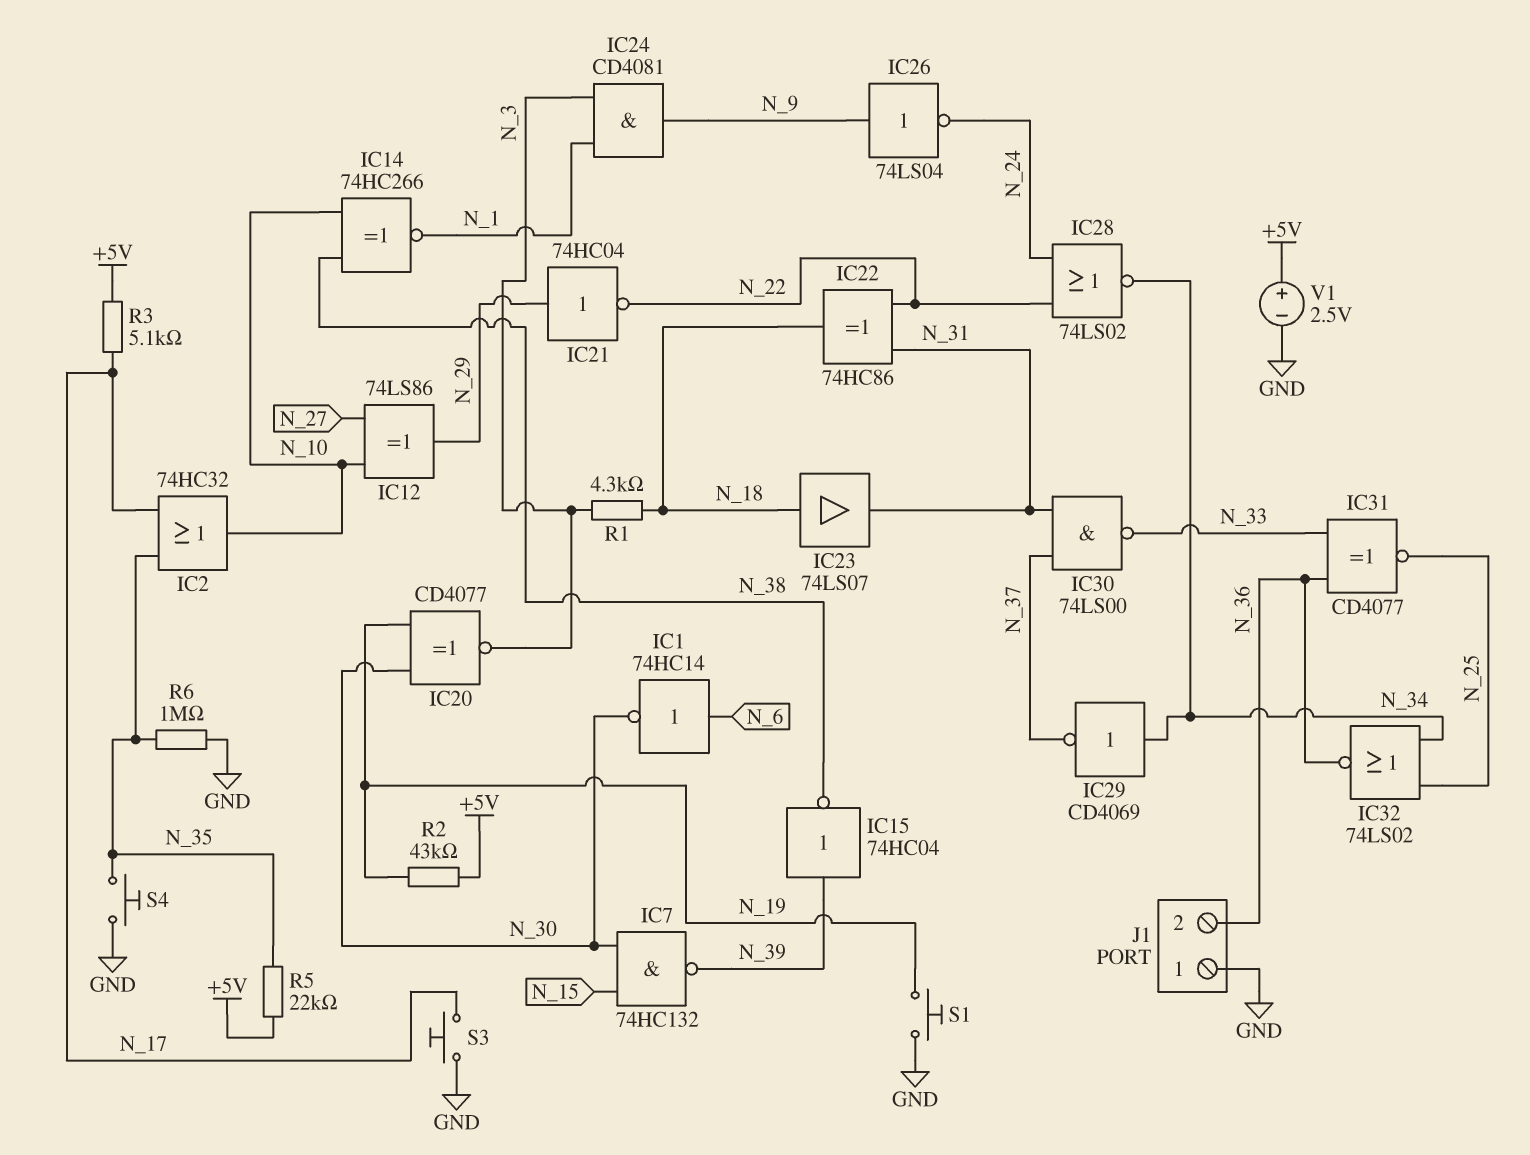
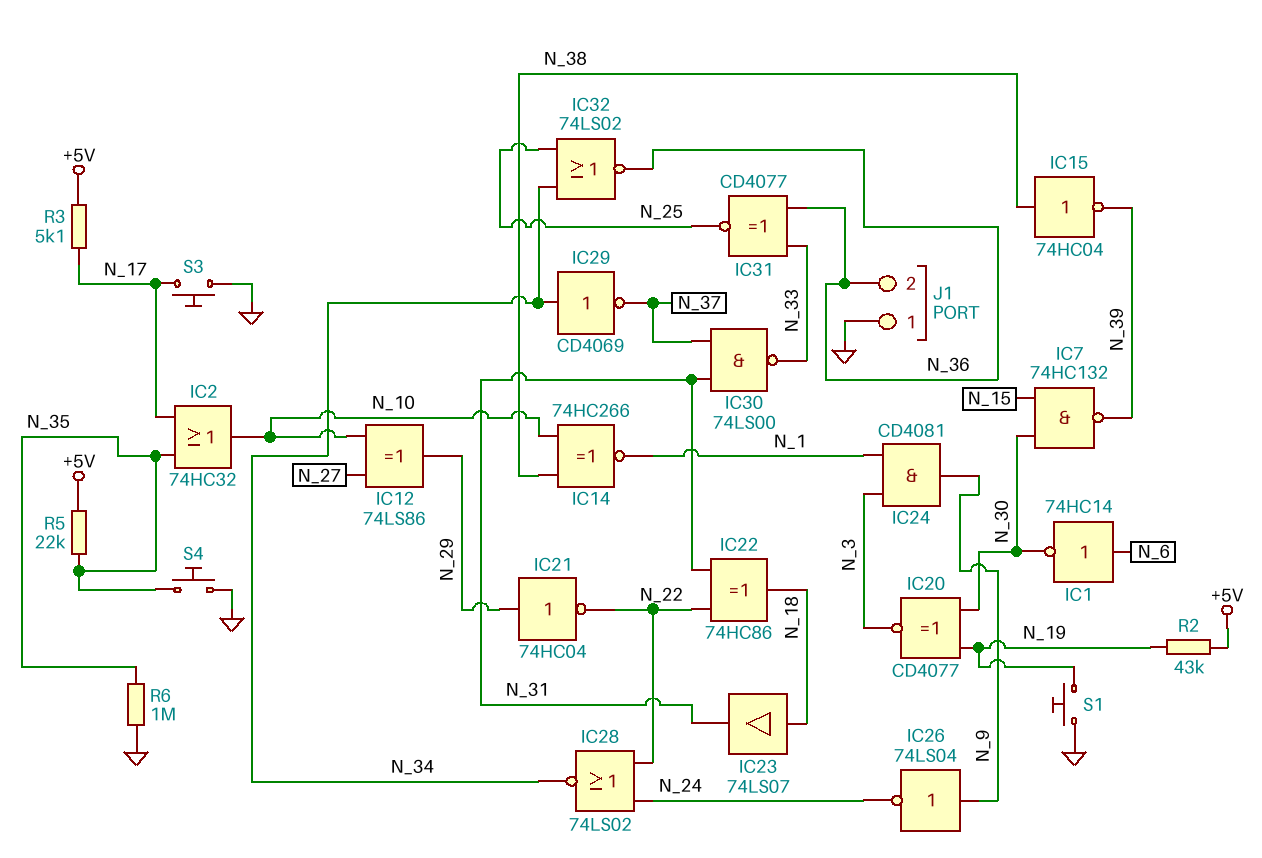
IC15: NOT 74HC04 (in N_39, out N_38) -> NOT 74HC04 (in N_38, out N_39)
R1: 4.3k (N_3, N_18) -> none
V1: 2.5V (plus +5V, minus GND) -> none

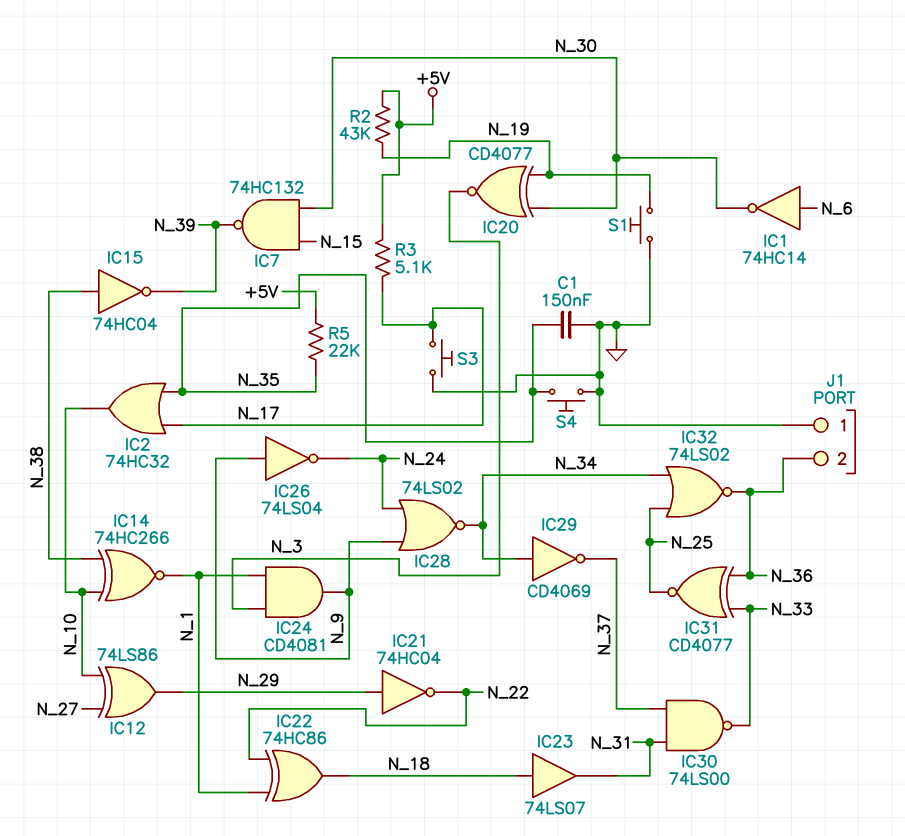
C1: none -> 150nF (GND, N_35)
IC22: XOR 74HC86 (in N_22, in N_31, out N_18) -> XOR 74HC86 (in N_1, in N_22, out N_18)
IC28: NOR 74LS02 (in N_22, in N_24, out N_34) -> NOR 74LS02 (in N_9, in N_24, out N_34)
R6: 1M (GND, N_35) -> none

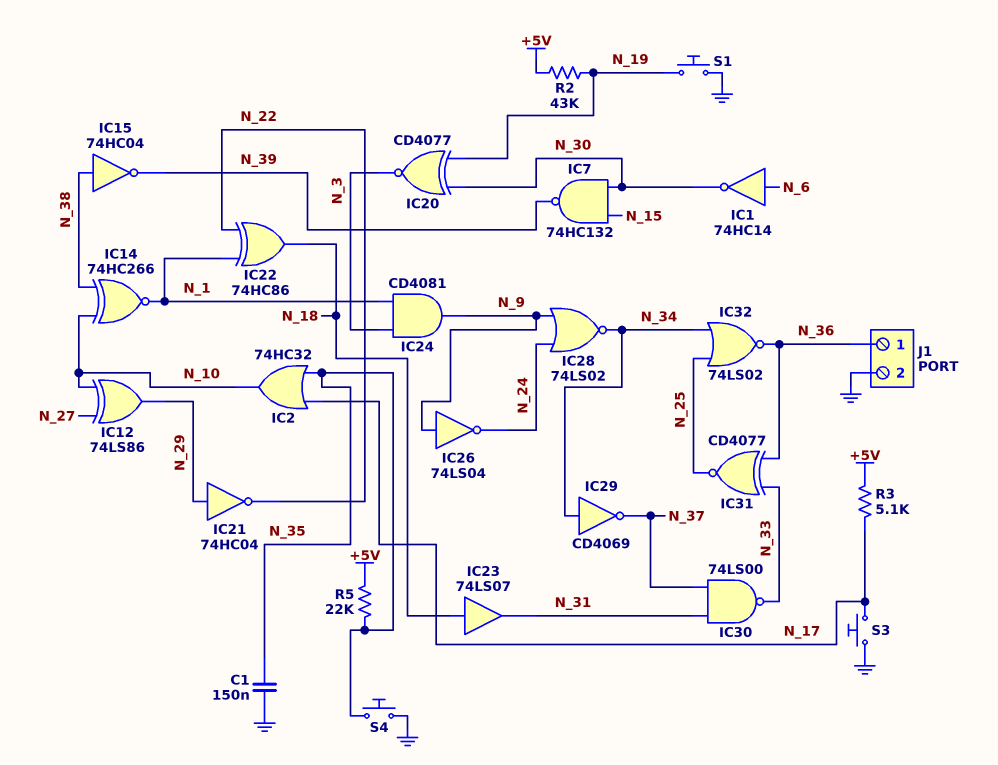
J1 pin 1: GND -> N_36
J1 pin 2: N_36 -> GND

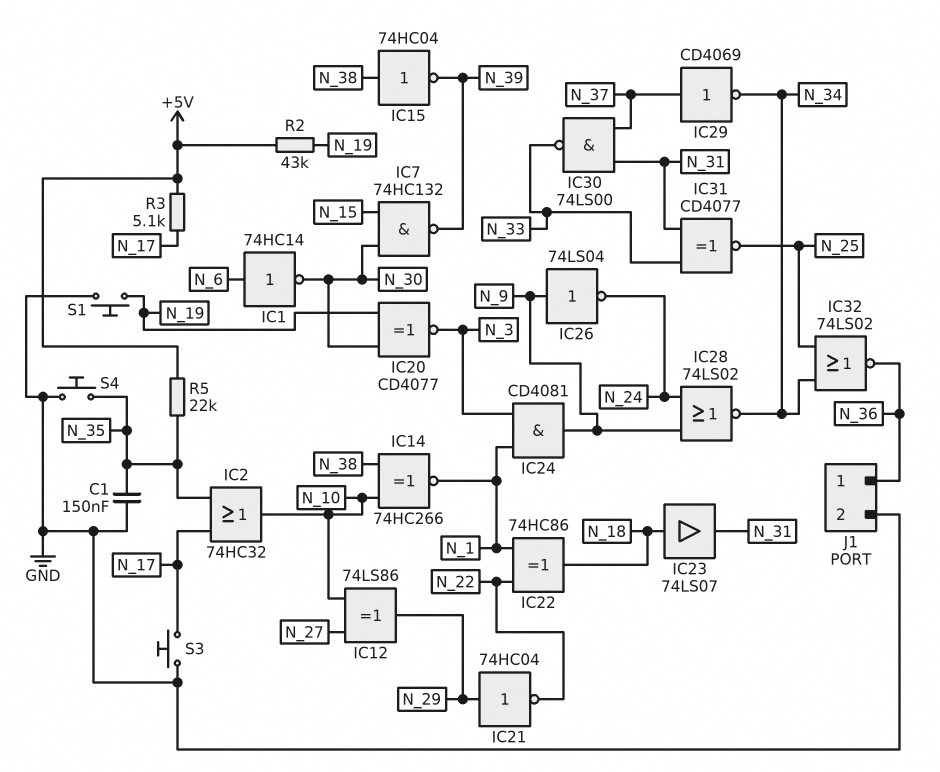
IC29: NOT CD4069 (in N_34, out N_37) -> NOT CD4069 (in N_37, out N_34)
IC31: XNOR CD4077 (in N_33, in N_36, out N_25) -> XNOR CD4077 (in N_31, in N_33, out N_25)

